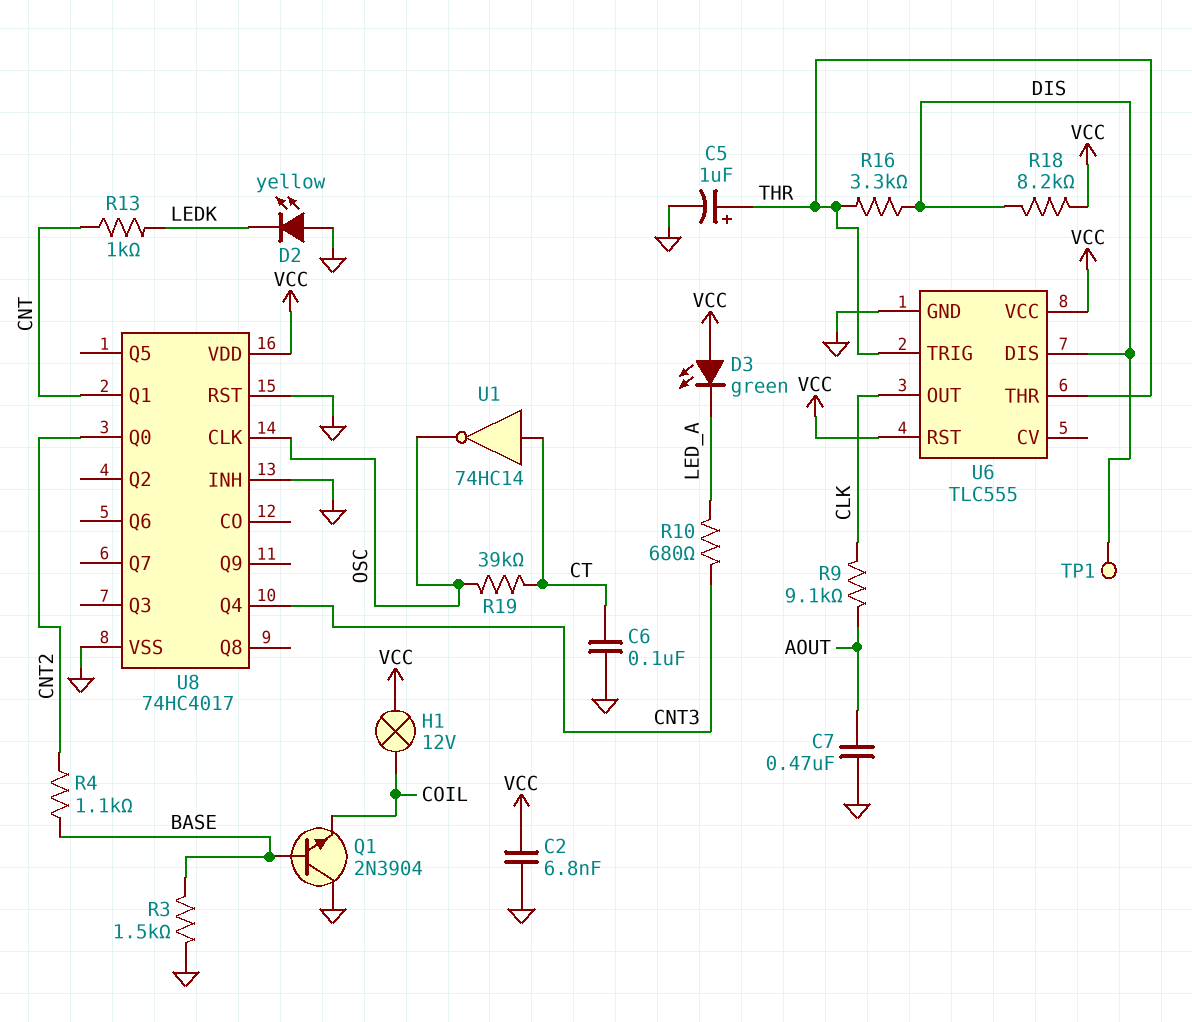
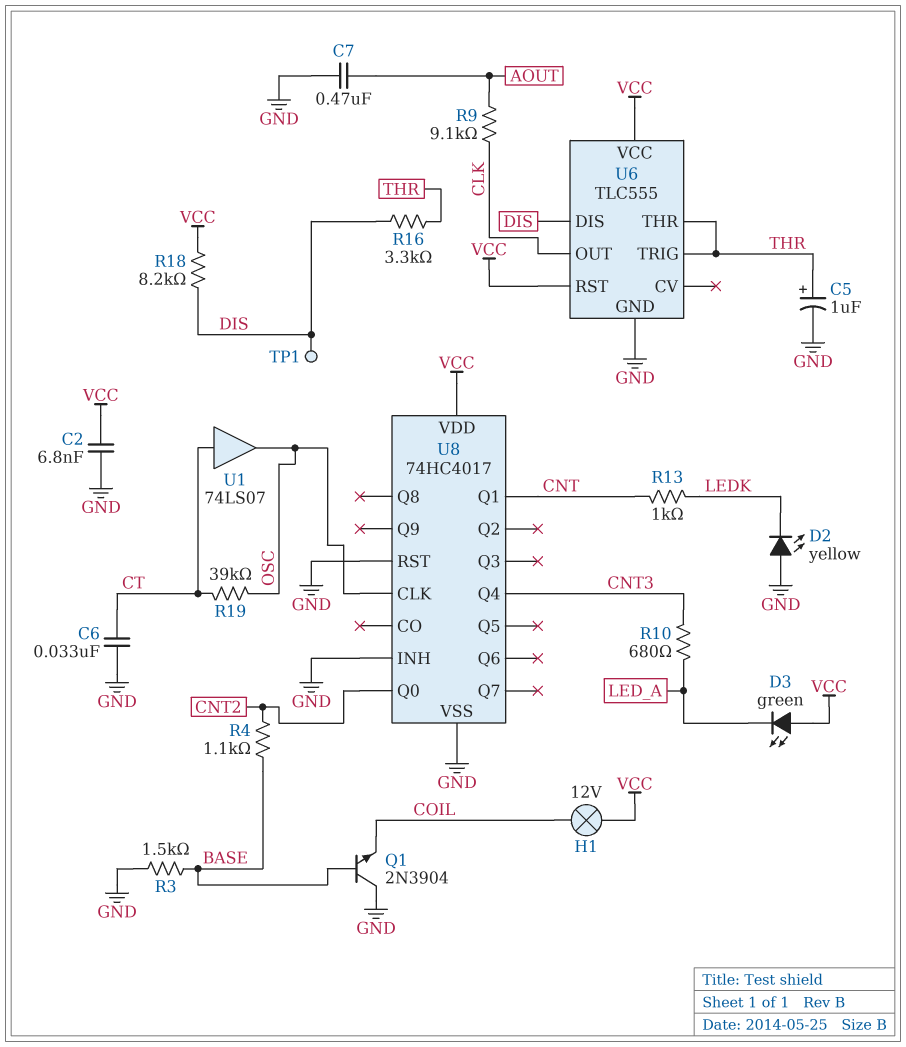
C6: 100nF (CT, GND) -> 33nF (CT, GND)
U1: NOT 74HC14 (in CT, out OSC) -> buffer 74LS07 (in CT, out OSC)

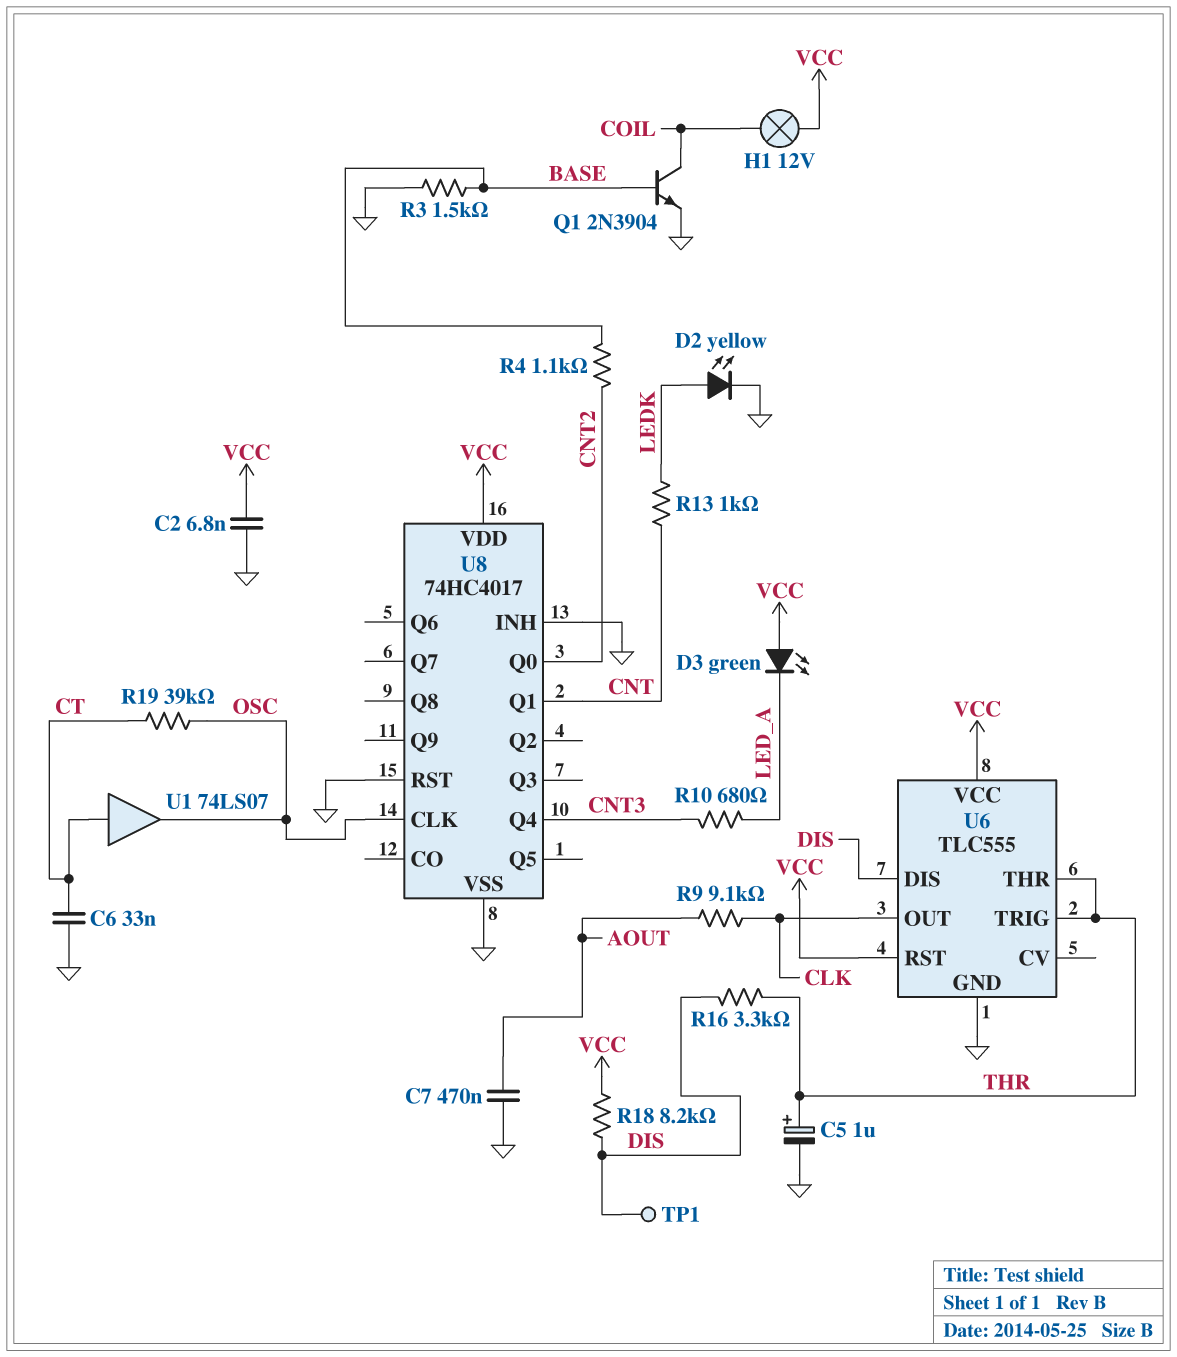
D2: LED yellow (A GND, K LEDK) -> LED yellow (A LEDK, K GND)
Q1: NPN 2N3904 (B BASE, C GND, E COIL) -> NPN 2N3904 (B BASE, C COIL, E GND)

